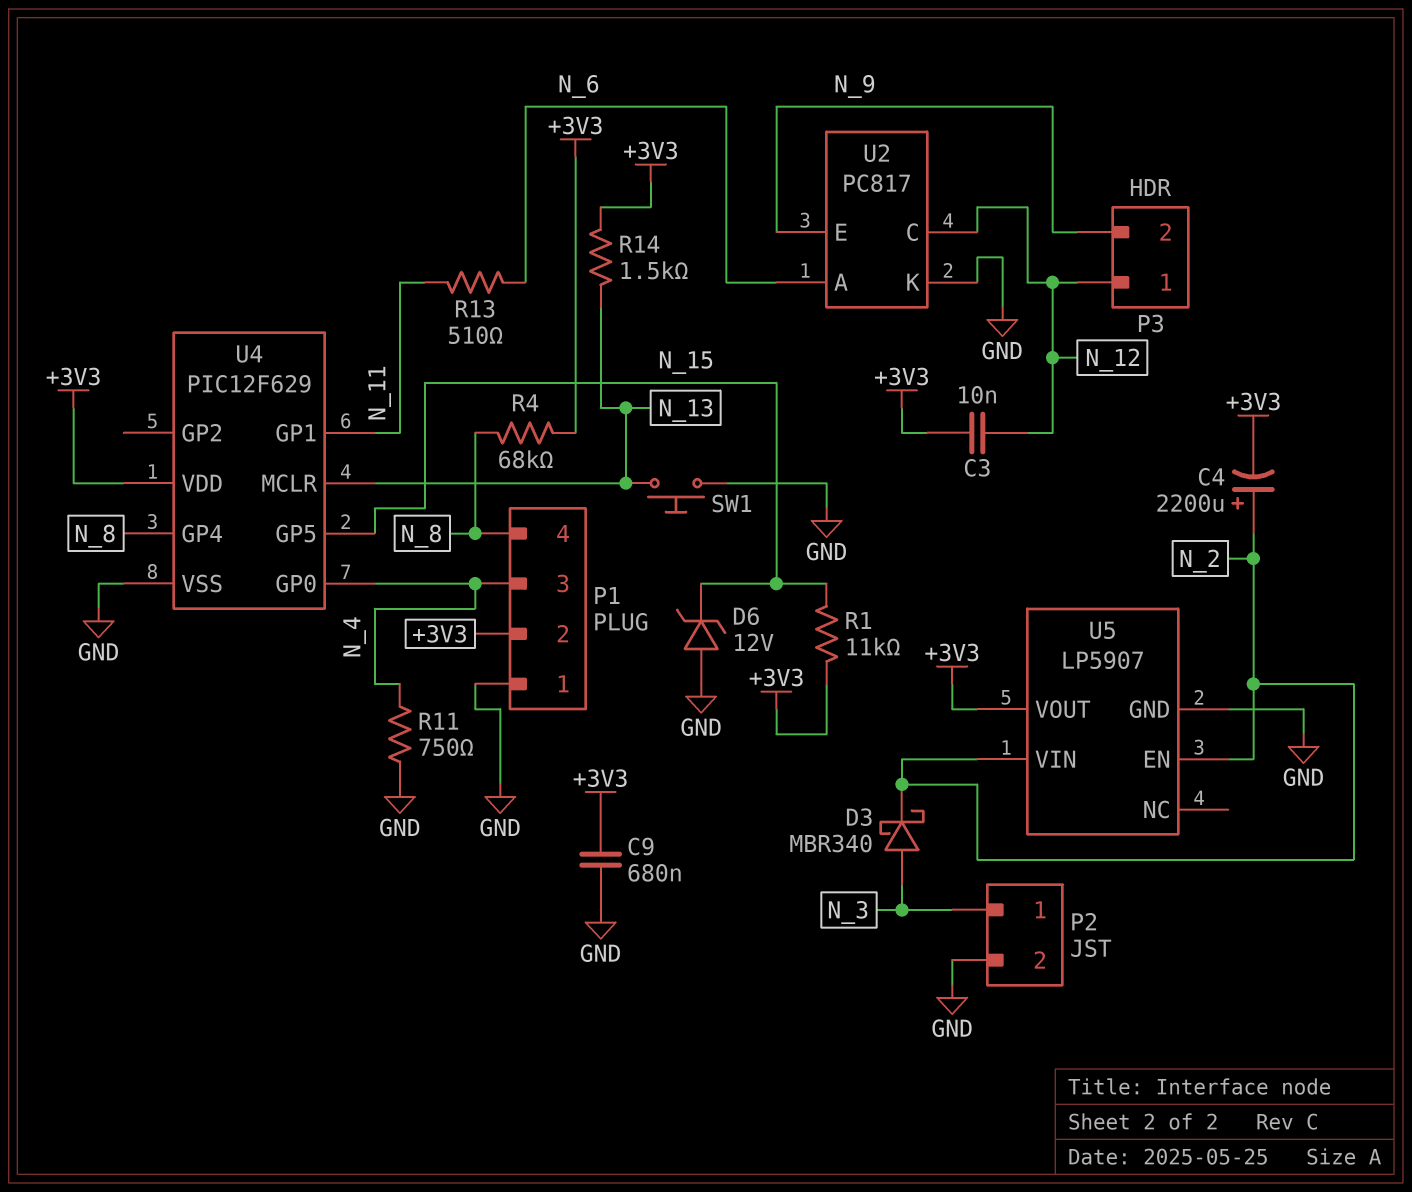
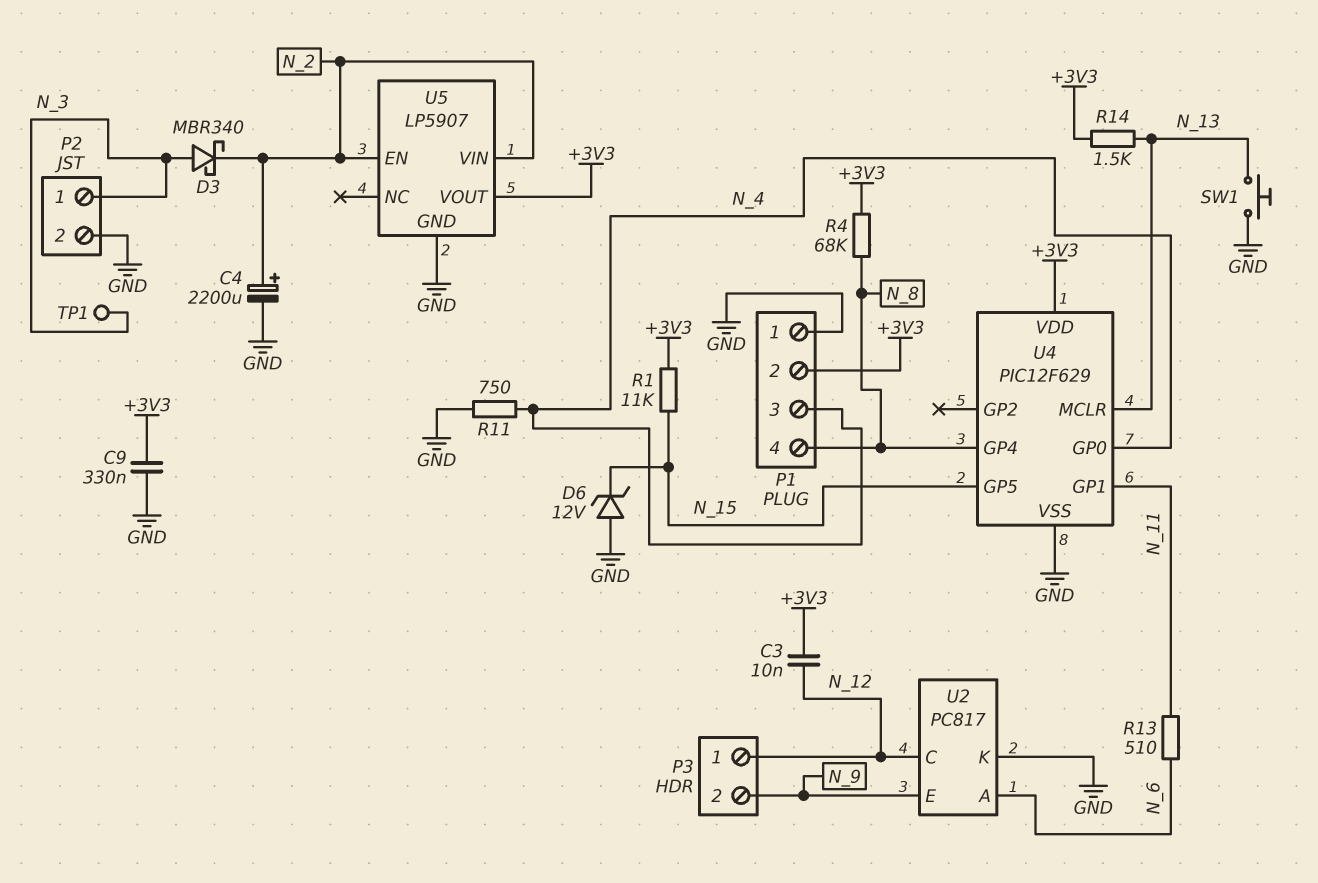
C4: 2200uF (plus N_2, minus +3V3) -> 2200uF (plus N_2, minus GND)
C9: 680nF (+3V3, GND) -> 330nF (+3V3, GND)
TP1: none -> test point (N_3)

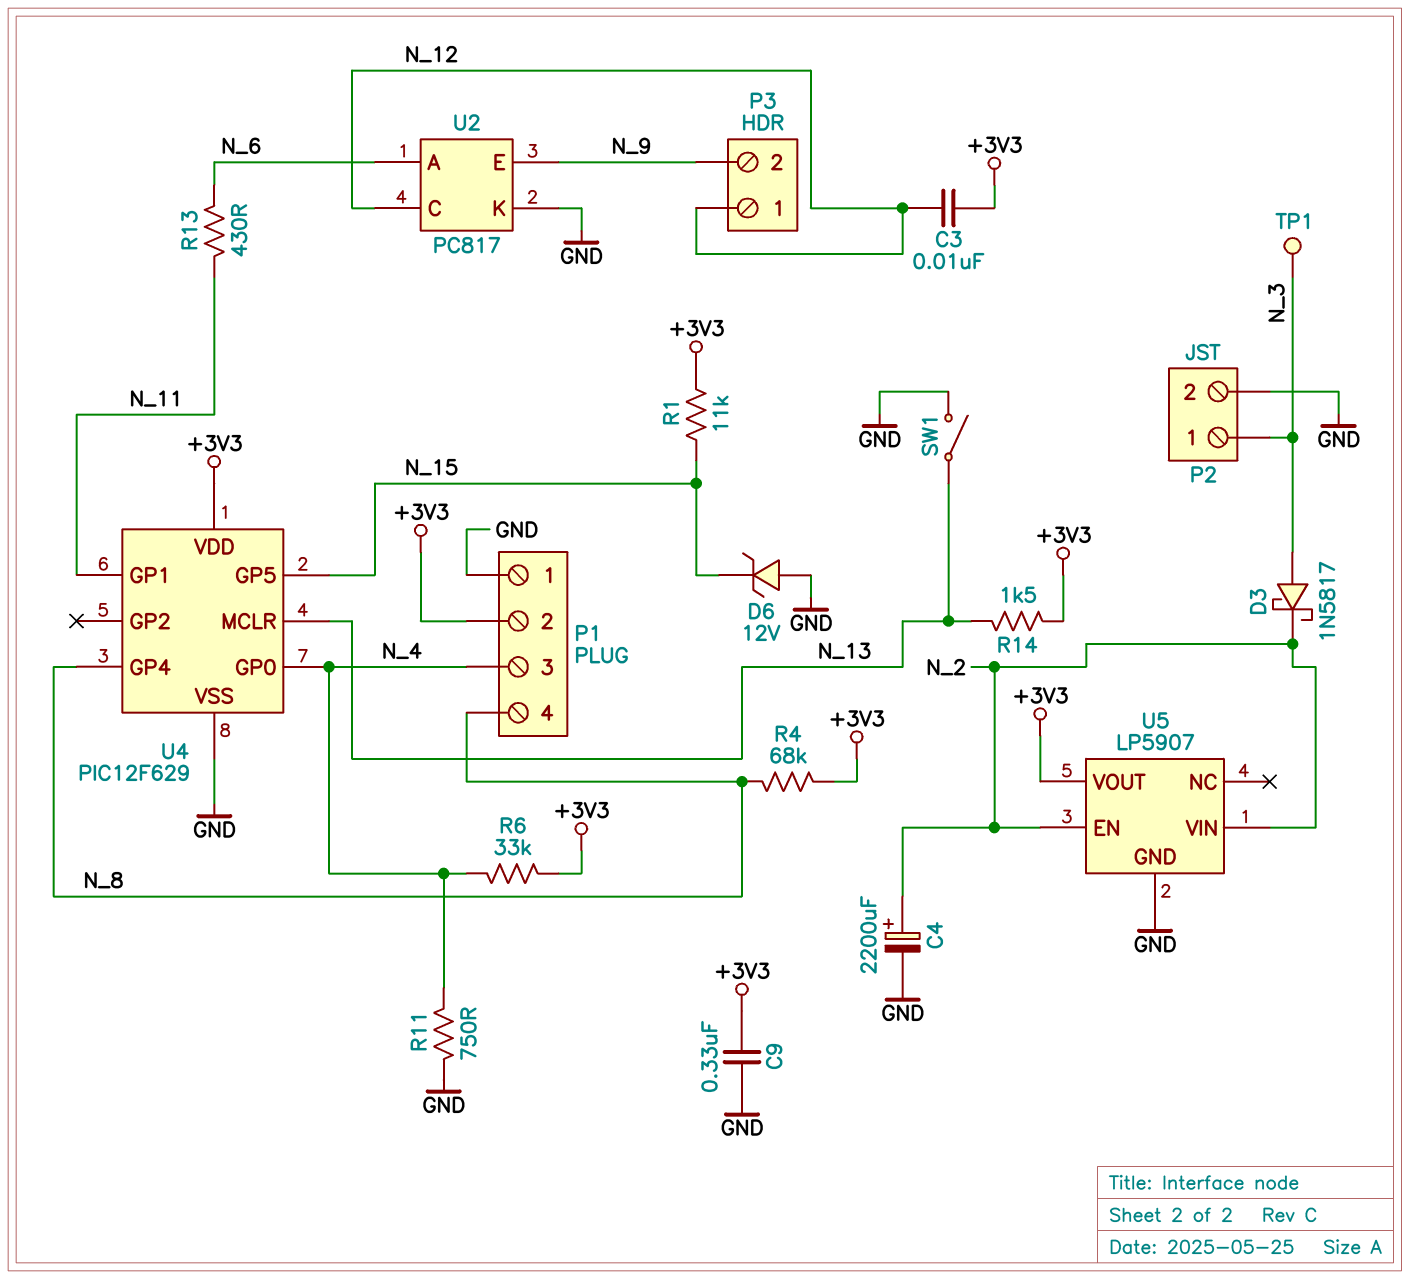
D3: schottky MBR340 (A N_3, K N_2) -> schottky 1N5817 (A N_3, K N_2)
R6: none -> 33k (+3V3, N_4)
R13: 510 (N_6, N_11) -> 430 (N_6, N_11)
SW1: button (GND, N_13) -> switch (GND, N_13)

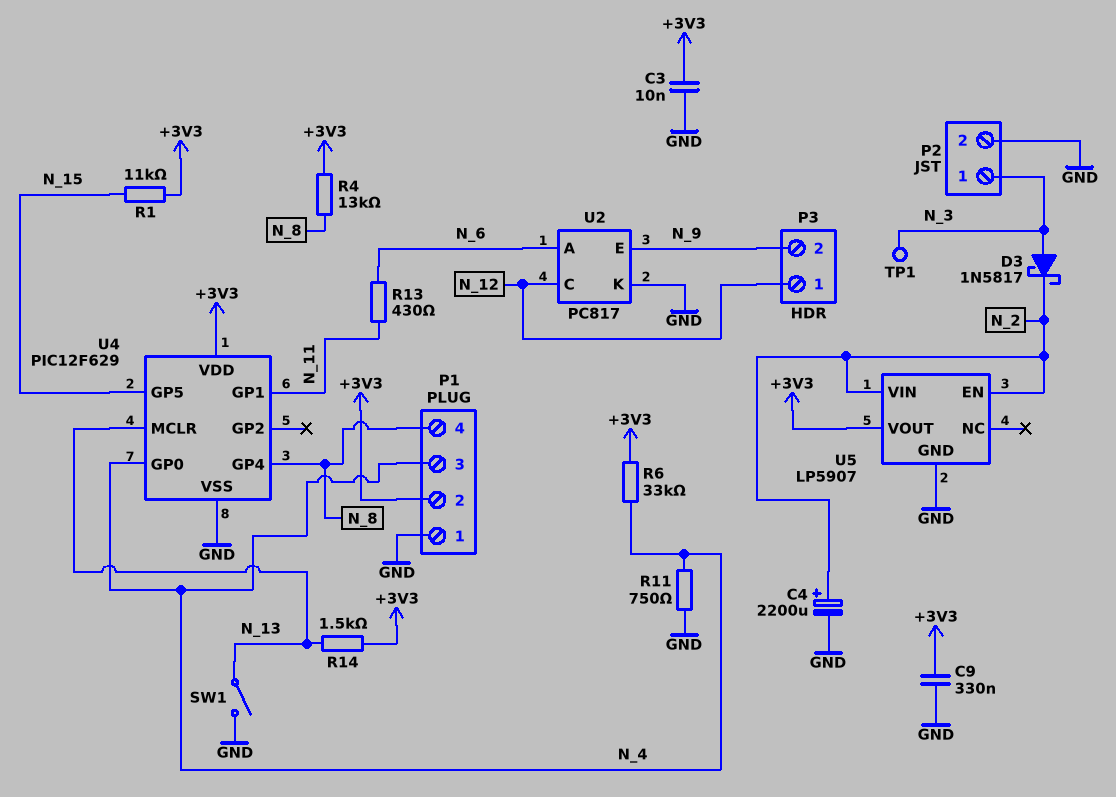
C3: 10nF (+3V3, N_12) -> 10nF (+3V3, GND)
D6: zener 12V (A GND, K N_15) -> none
R4: 68k (+3V3, N_8) -> 13k (+3V3, N_8)

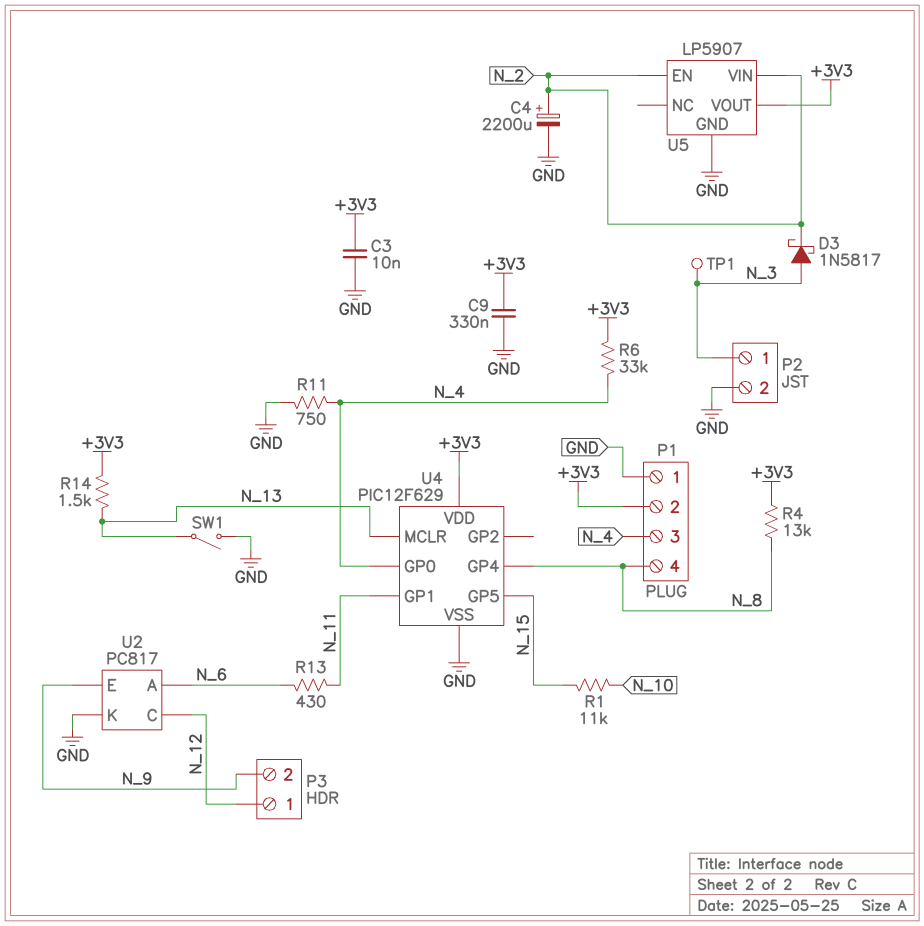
R1: 11k (+3V3, N_15) -> 11k (N_10, N_15)

